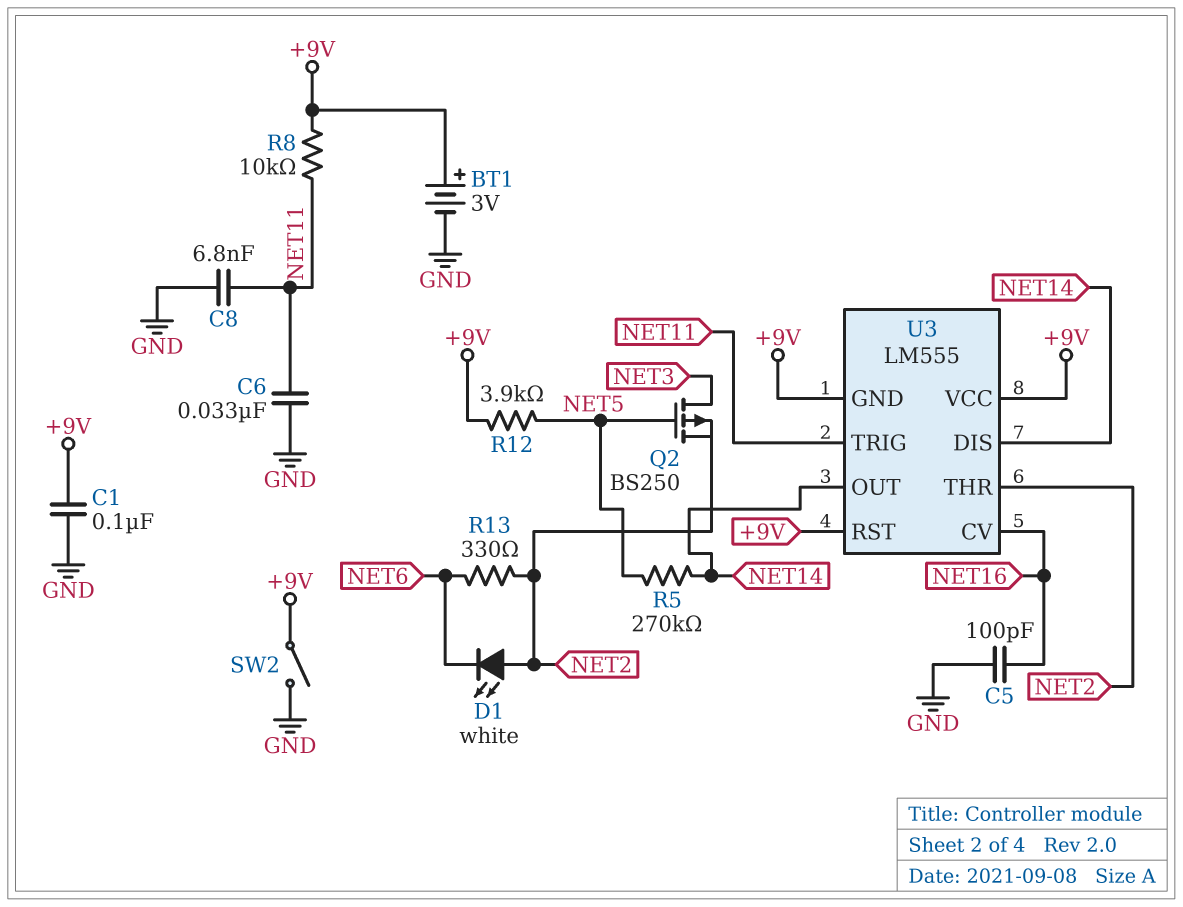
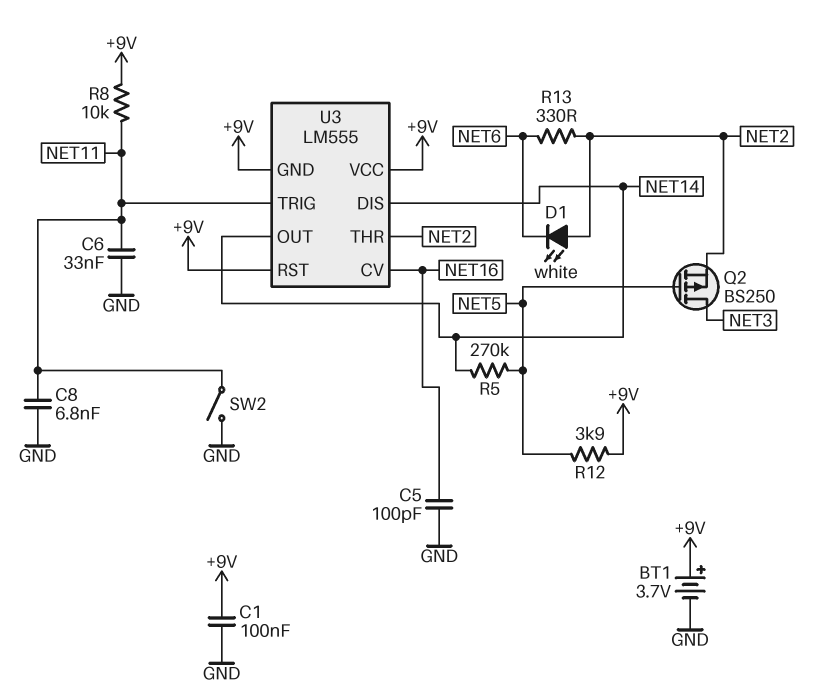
BT1: 3V (plus +9V, minus GND) -> 3.7V (plus +9V, minus GND)
SW2: switch (+9V, GND) -> switch (GND, NET11)

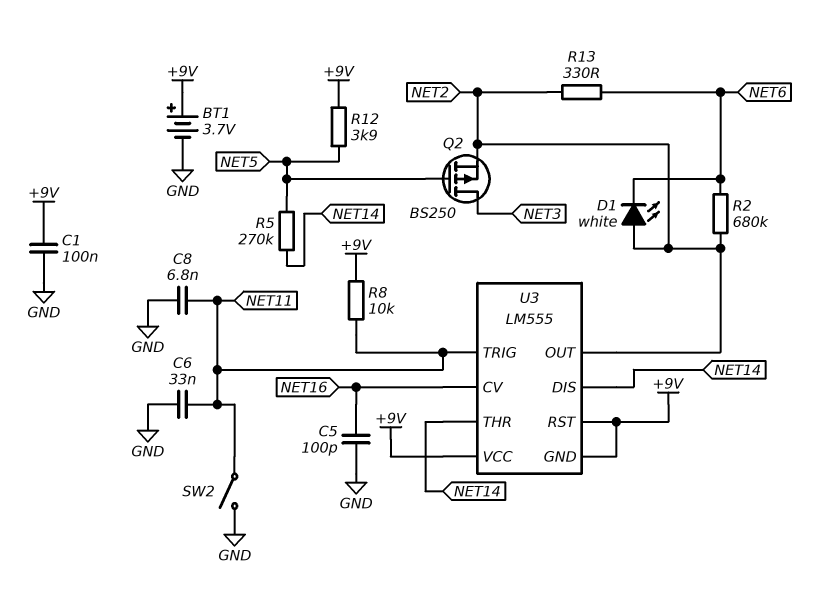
R2: none -> 680k (NET2, NET6)
U3 pin OUT: NET14 -> NET2
U3 pin THR: NET2 -> NET14

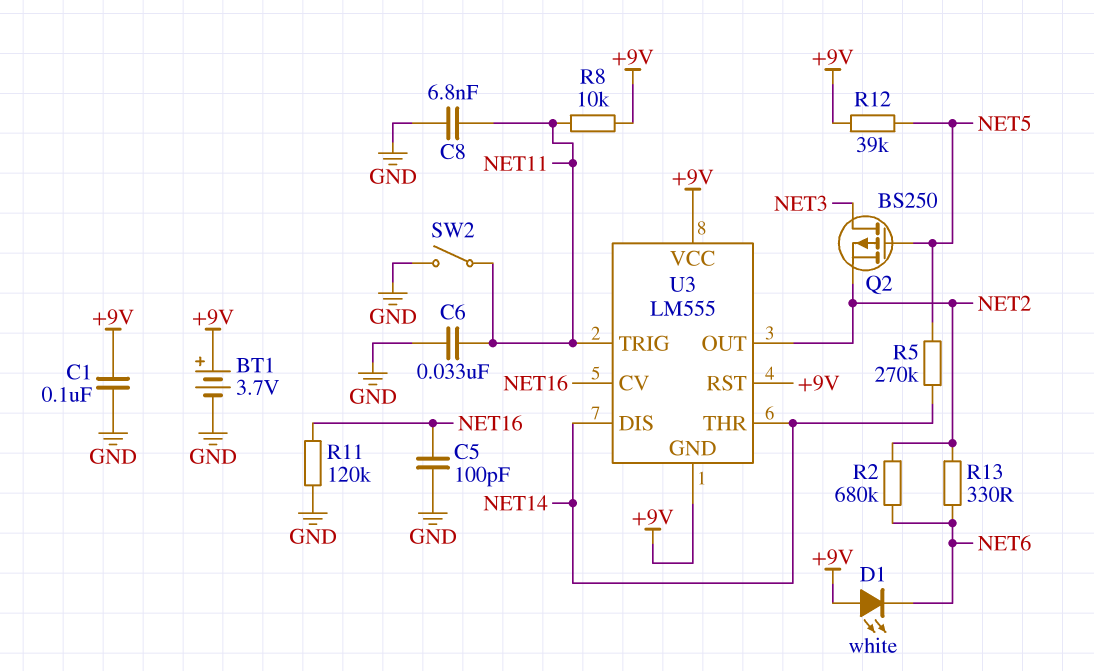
D1: LED white (A NET2, K NET6) -> LED white (A +9V, K NET6)
R11: none -> 120k (GND, NET16)
R12: 3.9k (+9V, NET5) -> 39k (+9V, NET5)

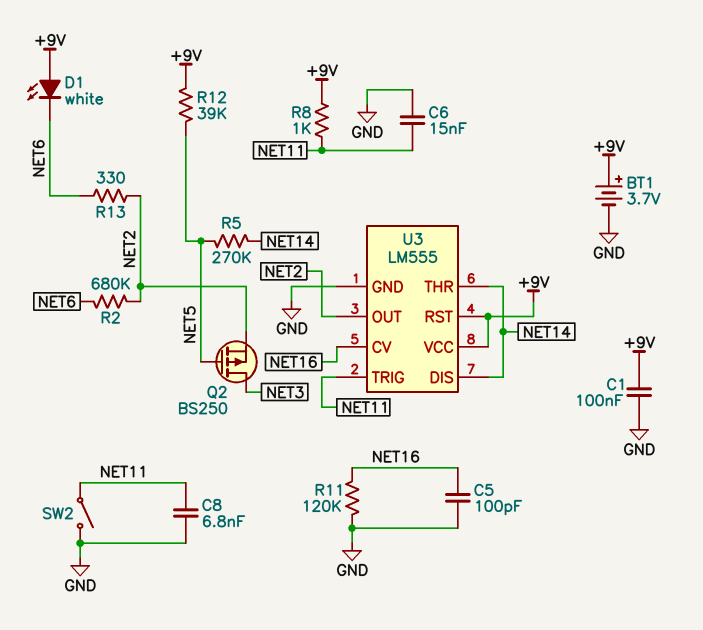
C6: 33nF (GND, NET11) -> 15nF (GND, NET11)
R8: 10k (+9V, NET11) -> 1k (+9V, NET11)
U3 pin GND: +9V -> GND

